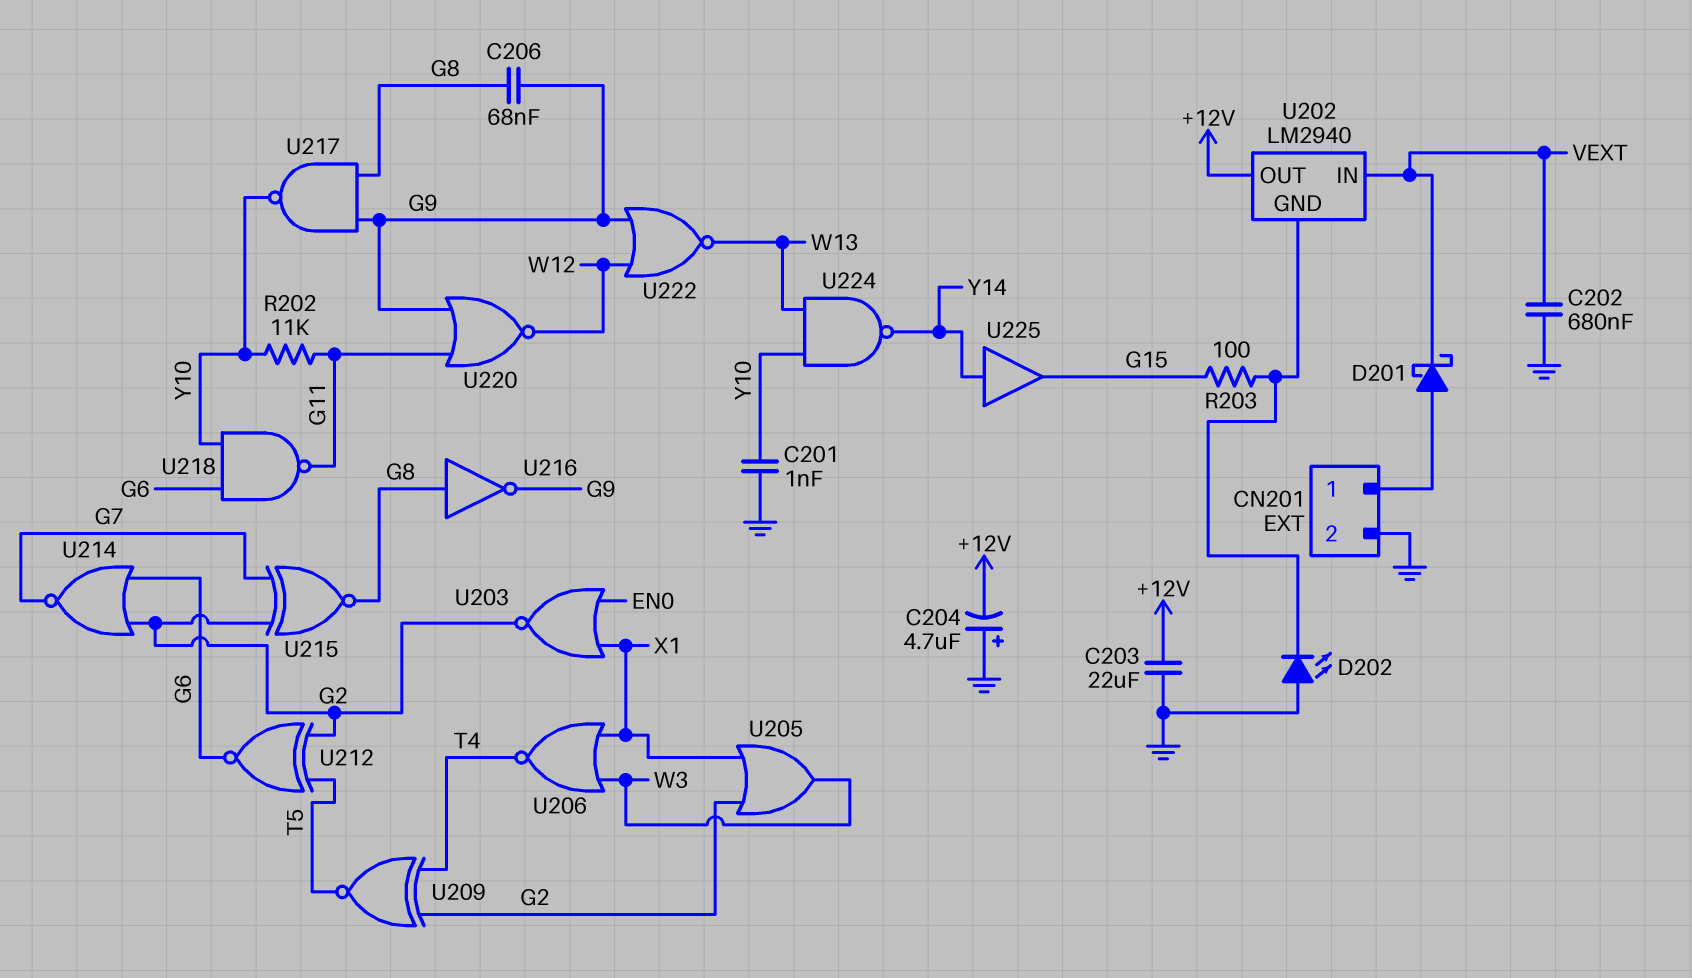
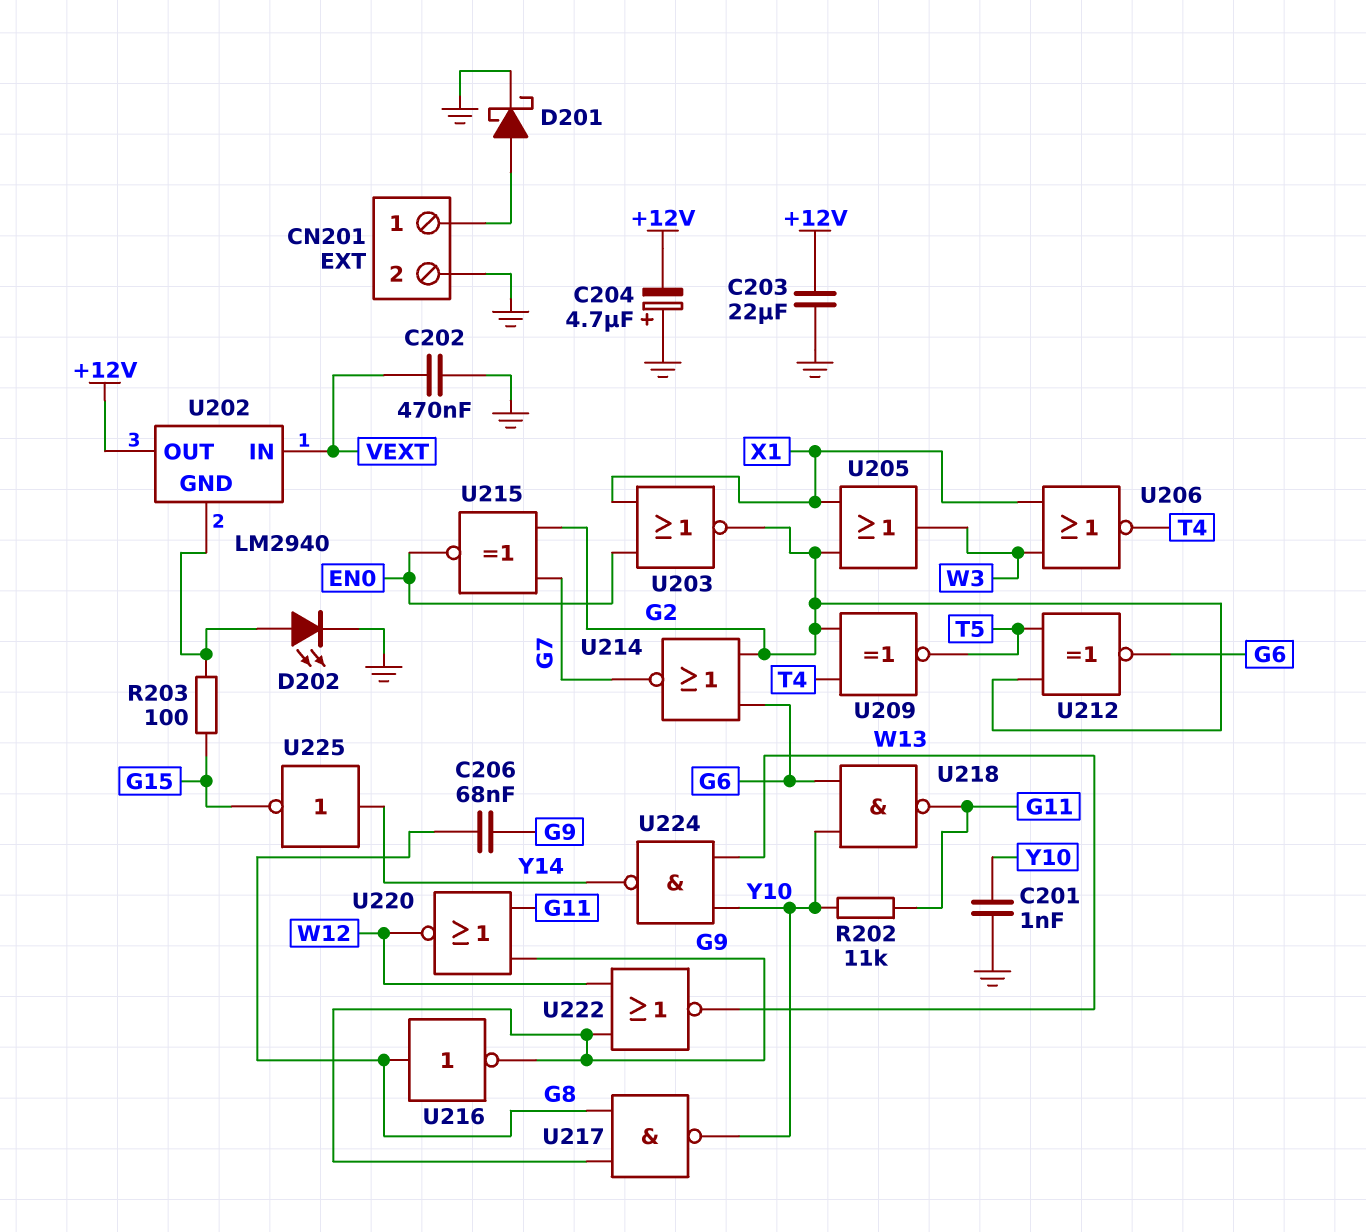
C202: 680nF (GND, VEXT) -> 470nF (GND, VEXT)
D201: schottky (A CN201/1, K VEXT) -> schottky (A CN201/1, K GND)
D202: LED (A GND, K U202/GND) -> LED (A U202/GND, K GND)
U215: XNOR (in G2, in G7, out G8) -> XNOR (in G2, in G7, out EN0)
U225: buffer (in Y14, out G15) -> NOT (in Y14, out G15)

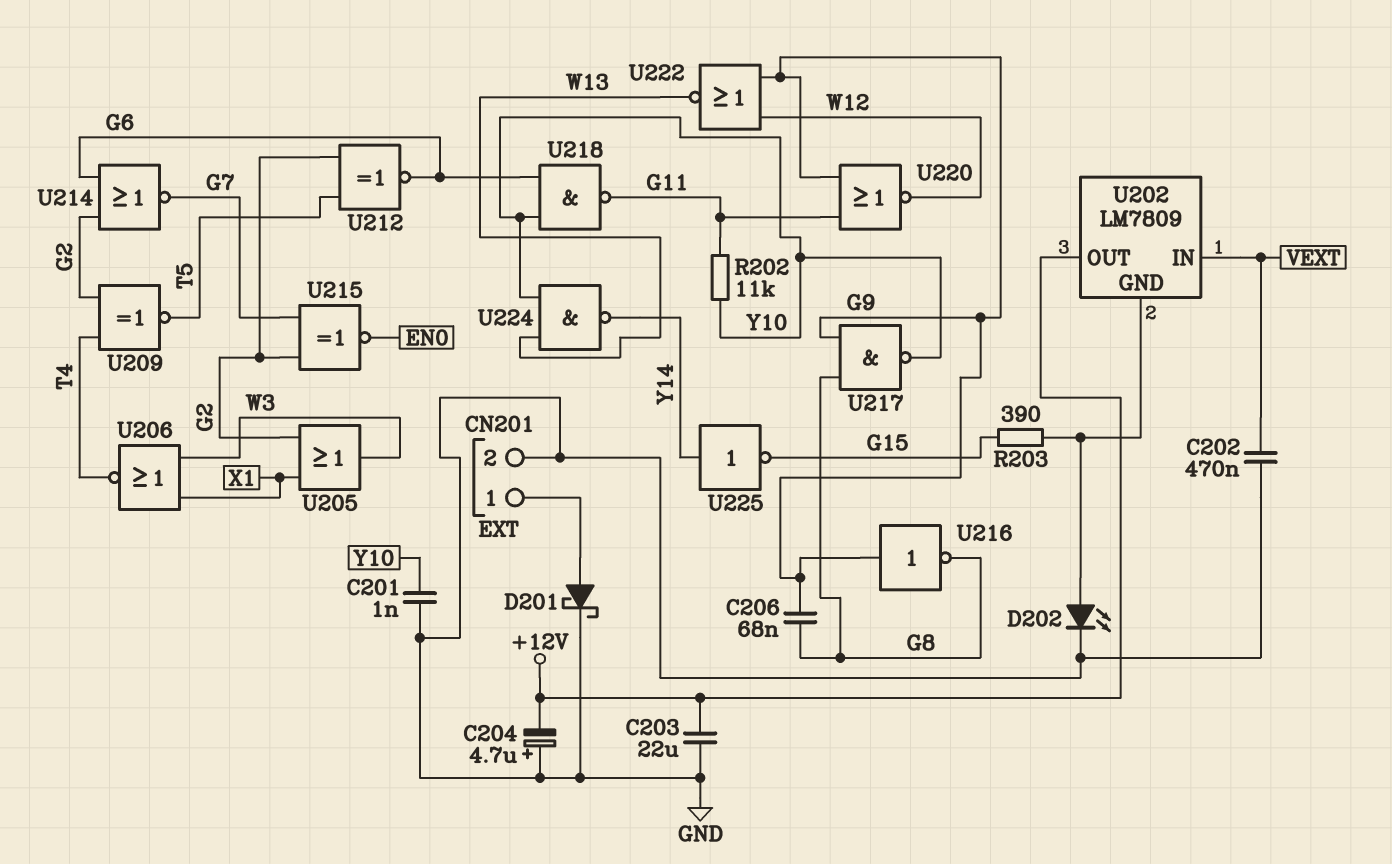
R203: 100 (G15, U202/GND) -> 390 (G15, U202/GND)
U202: LM2940 -> LM7809
U203: NOR (in EN0, in X1, out G2) -> none
U216: NOT (in G8, out G9) -> NOT (in G9, out G8)

